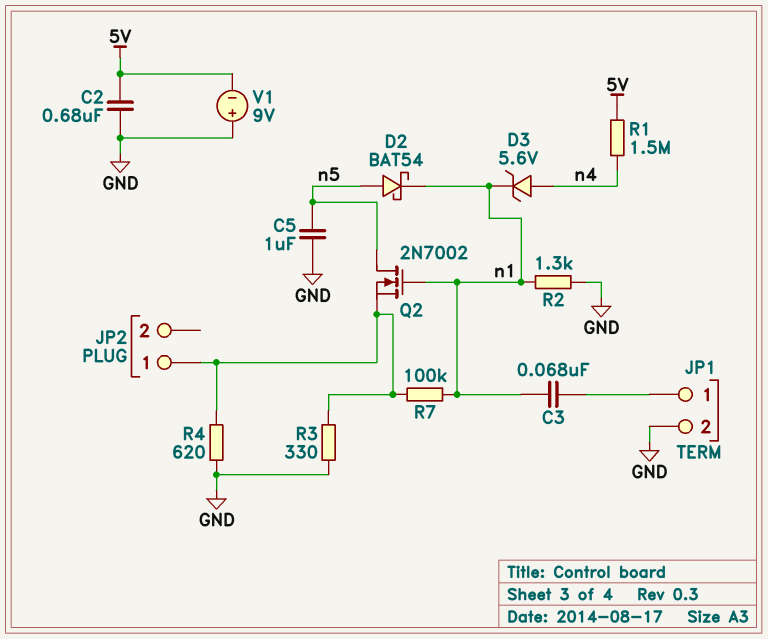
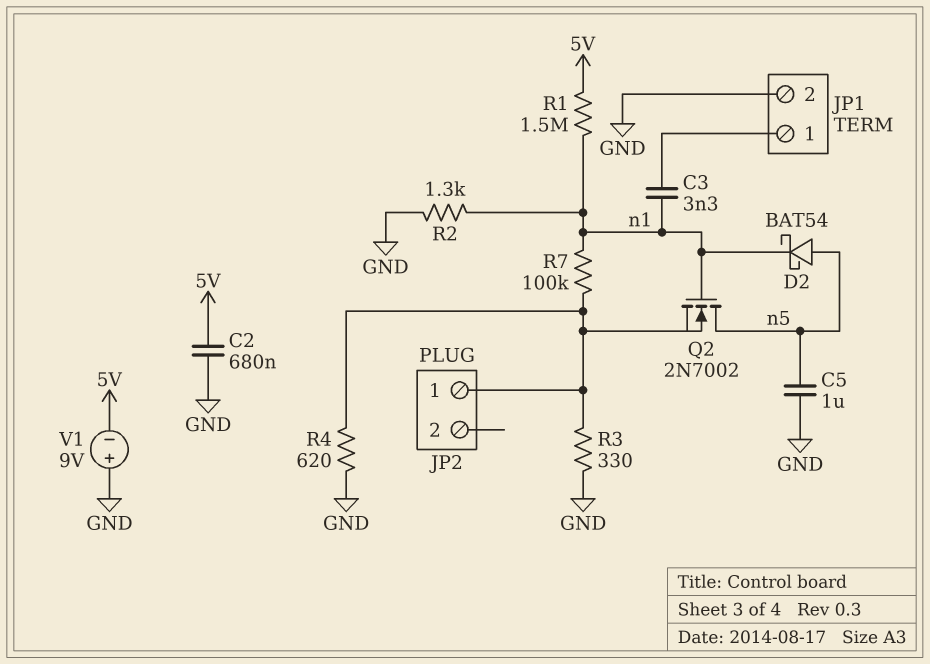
C3: 68nF (JP1/1, n1) -> 3.3nF (JP1/1, n1)
D3: zener 5.6V (A n4, K n1) -> none
R1: 1.5M (5V, n4) -> 1.5M (5V, n1)

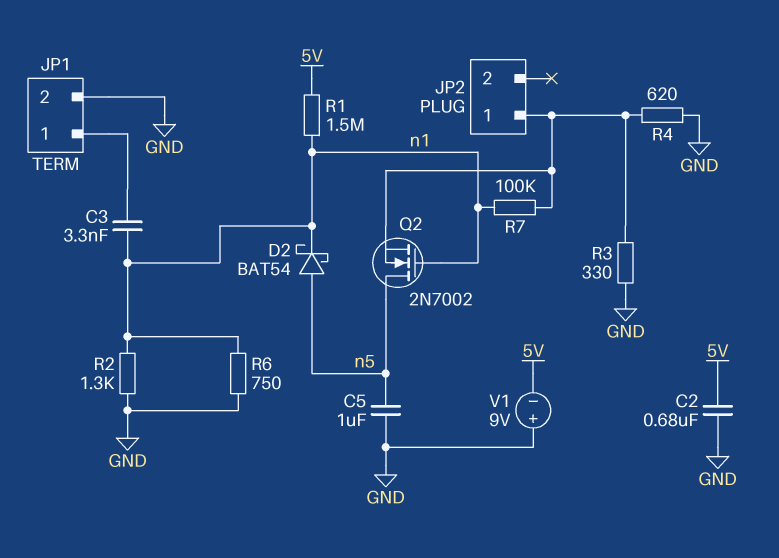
R6: none -> 750 (GND, n1)

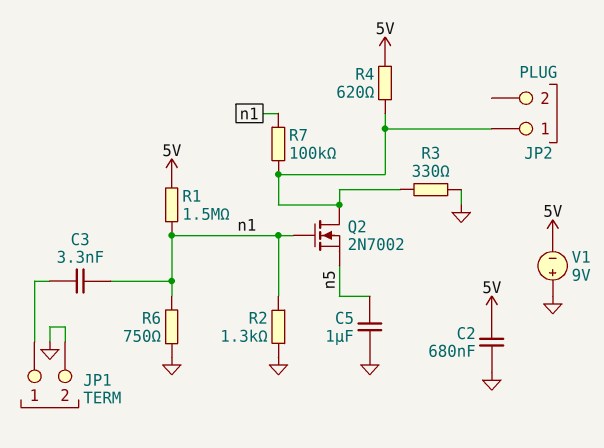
D2: schottky BAT54 (A n5, K n1) -> none
Q2: NMOS 2N7002 (G n1, D n5, S JP2/1) -> NMOS 2N7002 (G n1, D JP2/1, S n5)
R4: 620 (GND, JP2/1) -> 620 (5V, JP2/1)

